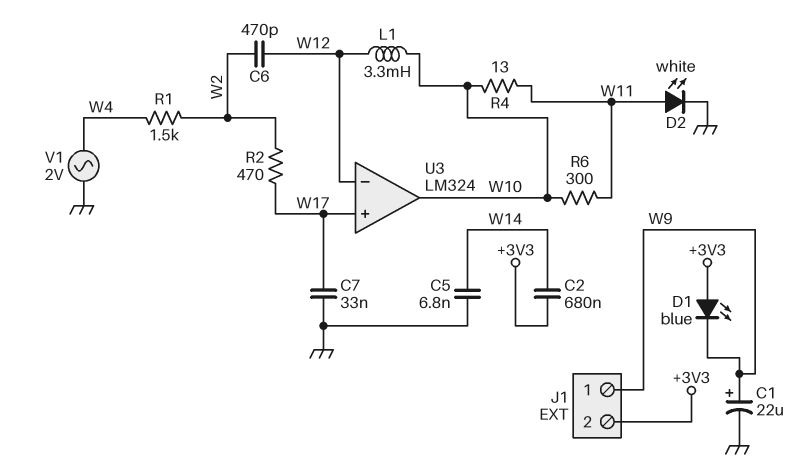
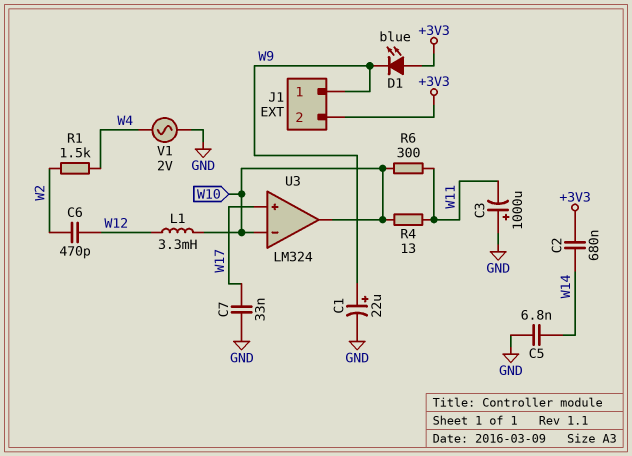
C3: none -> 1000uF (plus GND, minus W11)
D2: LED white (A W11, K GND) -> none
R2: 470 (W2, W17) -> none
U3 pin in-: W12 -> W10

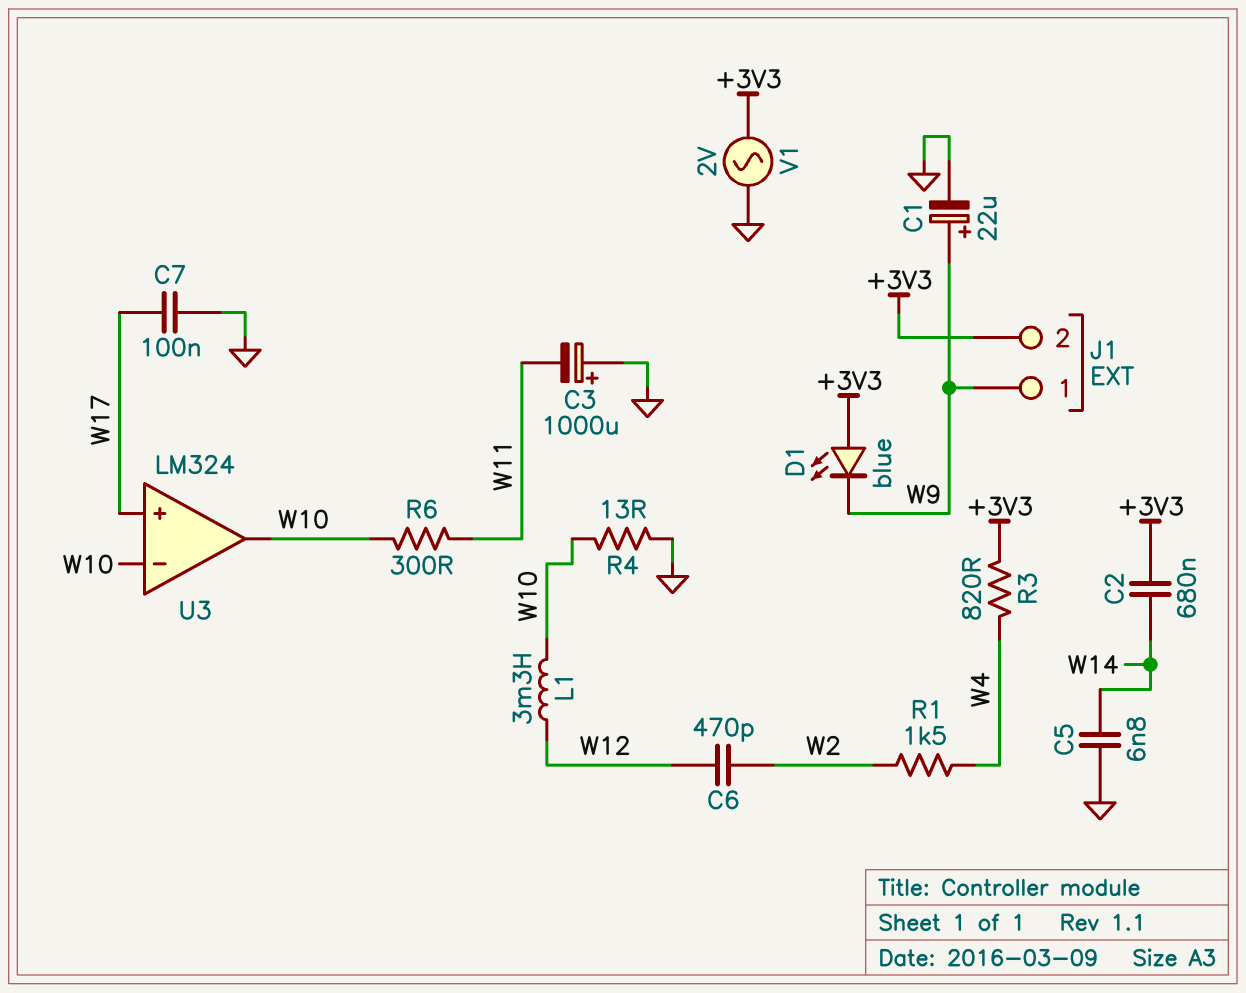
C7: 33nF (GND, W17) -> 100nF (GND, W17)
R3: none -> 820 (+3V3, W4)
R4: 13 (W10, W11) -> 13 (GND, W10)
V1: AC 2V (GND, W4) -> AC 2V (+3V3, GND)

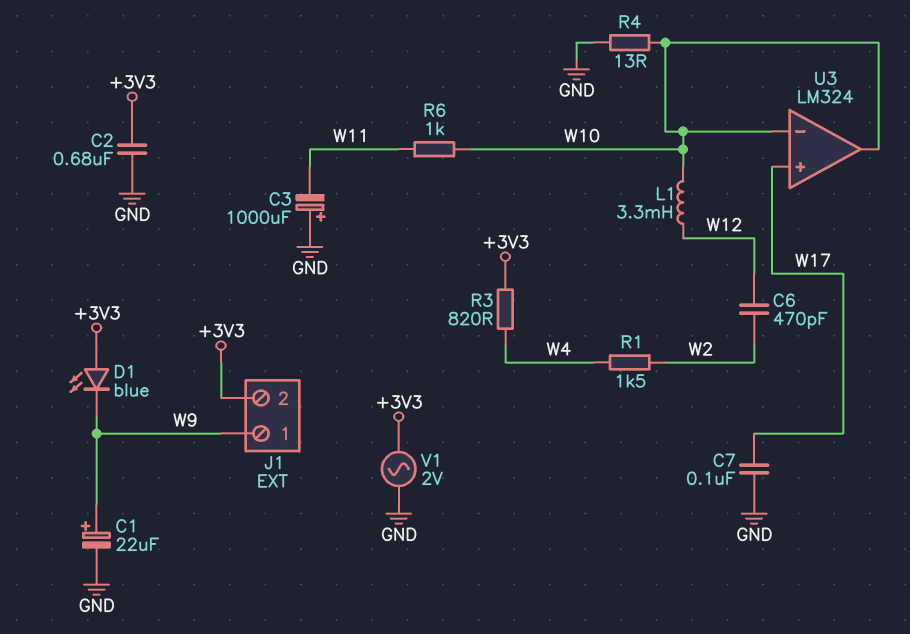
C2: 680nF (+3V3, W14) -> 680nF (+3V3, GND)
C5: 6.8nF (GND, W14) -> none
R6: 300 (W10, W11) -> 1k (W10, W11)

